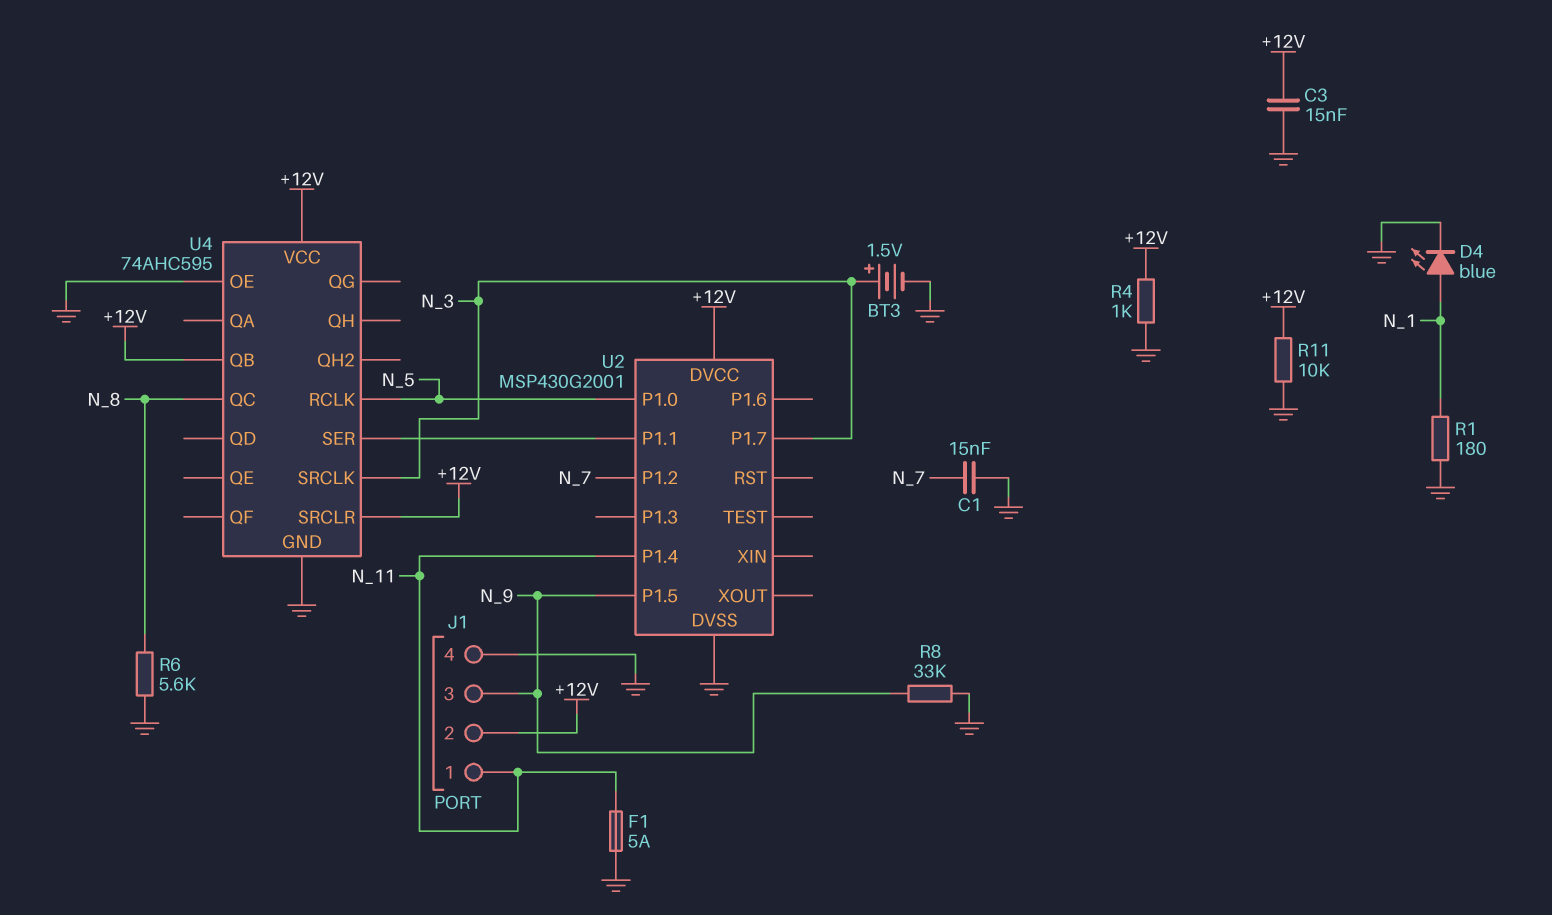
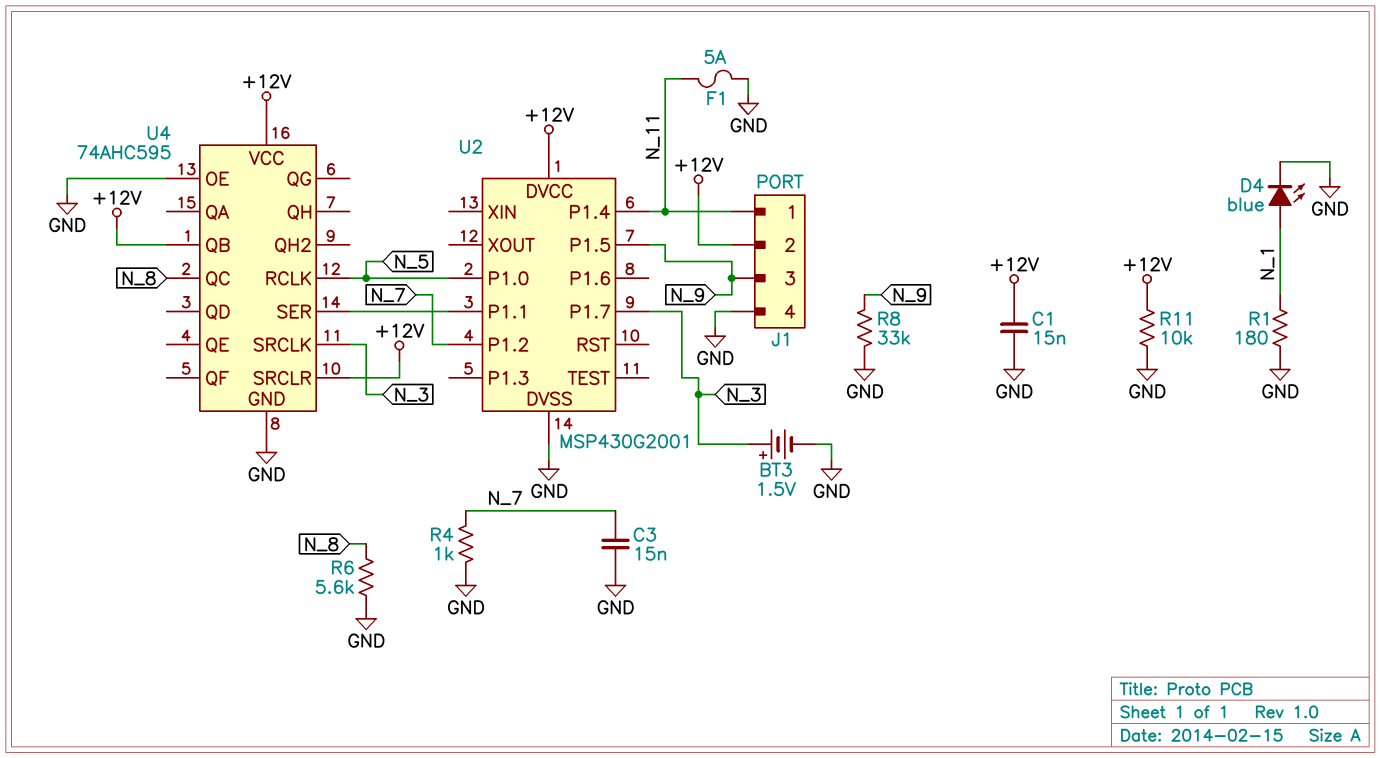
C1: 15nF (GND, N_7) -> 15nF (+12V, GND)
C3: 15nF (+12V, GND) -> 15nF (GND, N_7)
R4: 1k (+12V, GND) -> 1k (GND, N_7)

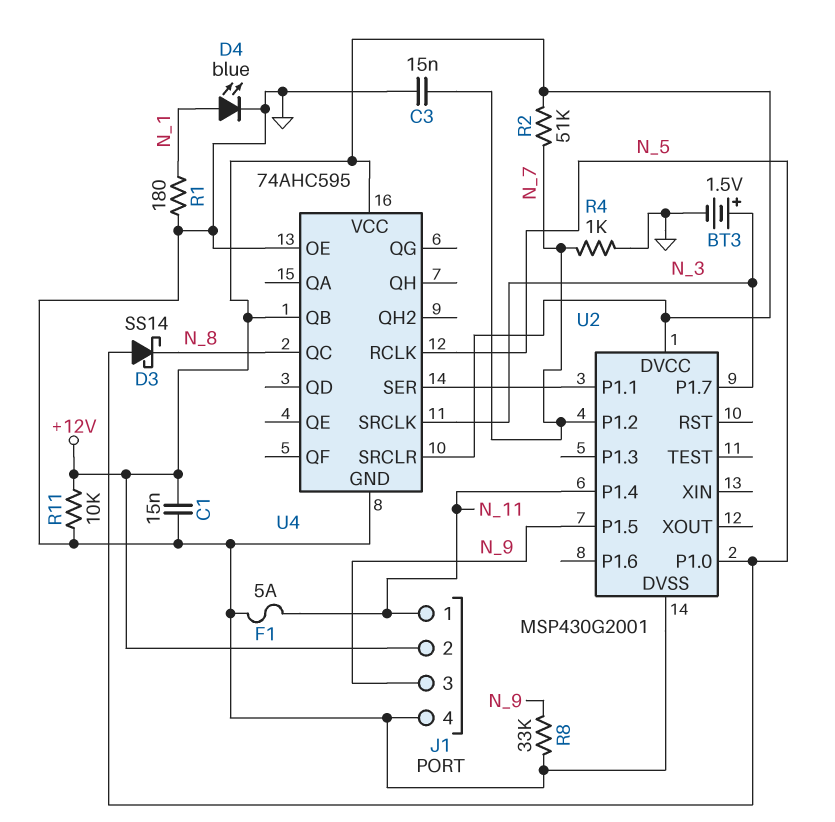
D3: none -> schottky SS14 (A N_5, K N_8)
R2: none -> 51k (+12V, N_7)
R6: 5.6k (GND, N_8) -> none

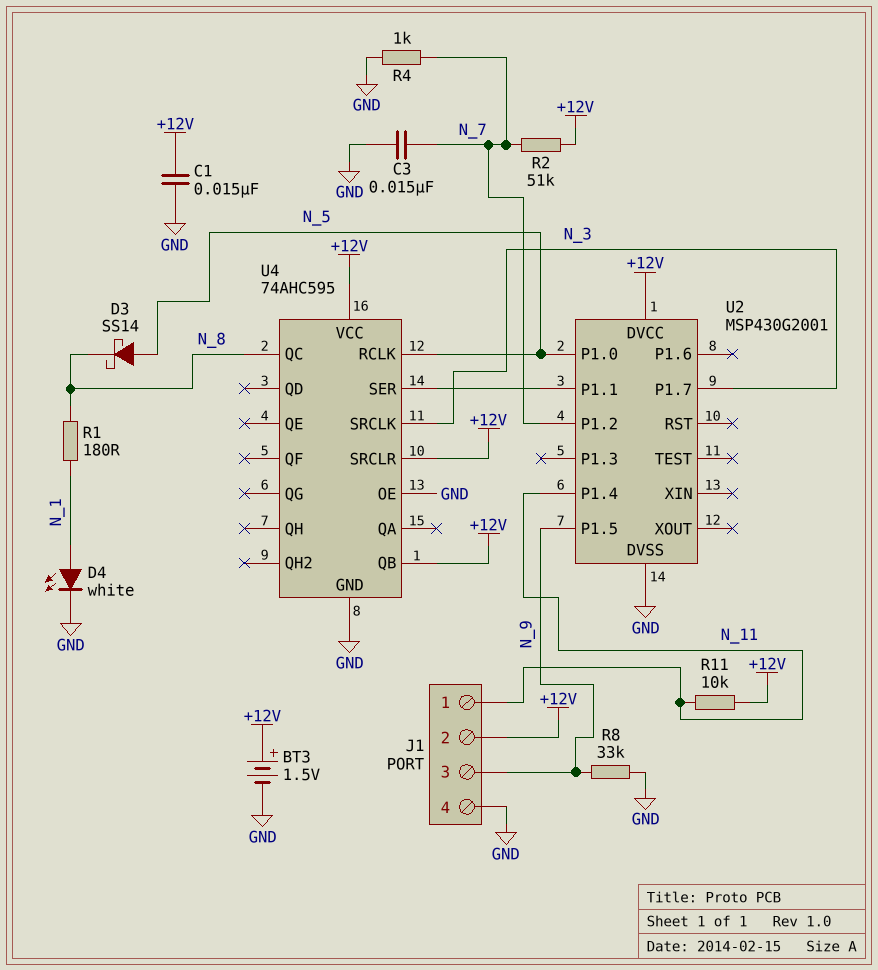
BT3: 1.5V (plus N_3, minus GND) -> 1.5V (plus +12V, minus GND)
D4: LED blue (A N_1, K GND) -> LED white (A N_1, K GND)
F1: 5A (GND, N_11) -> none
R1: 180 (GND, N_1) -> 180 (N_1, N_8)
R11: 10k (+12V, GND) -> 10k (+12V, N_11)

